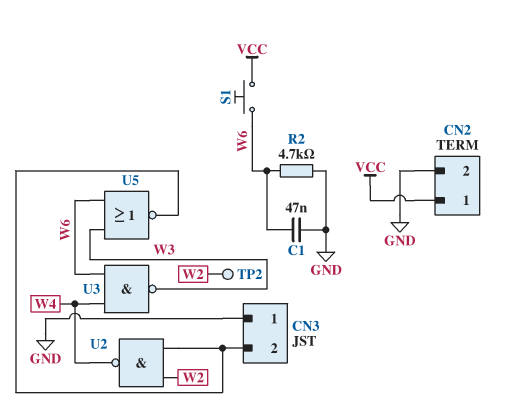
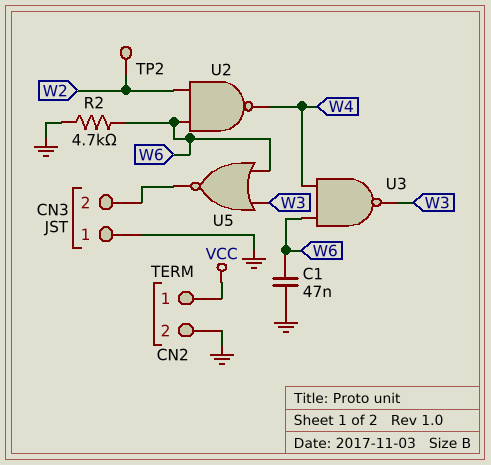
S1: button (VCC, W6) -> none
U2: NAND (in CN3/2, in W2, out W4) -> NAND (in W2, in W6, out W4)

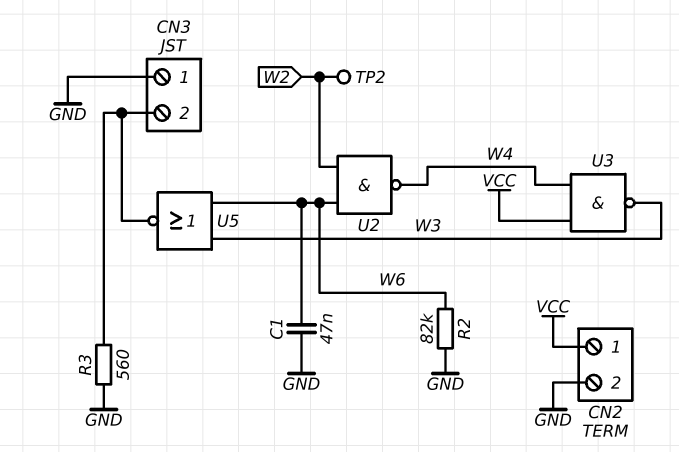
R2: 4.7k (GND, W6) -> 82k (GND, W6)
R3: none -> 560 (CN3/2, GND)
U3: NAND (in W4, in W6, out W3) -> NAND (in VCC, in W4, out W3)

